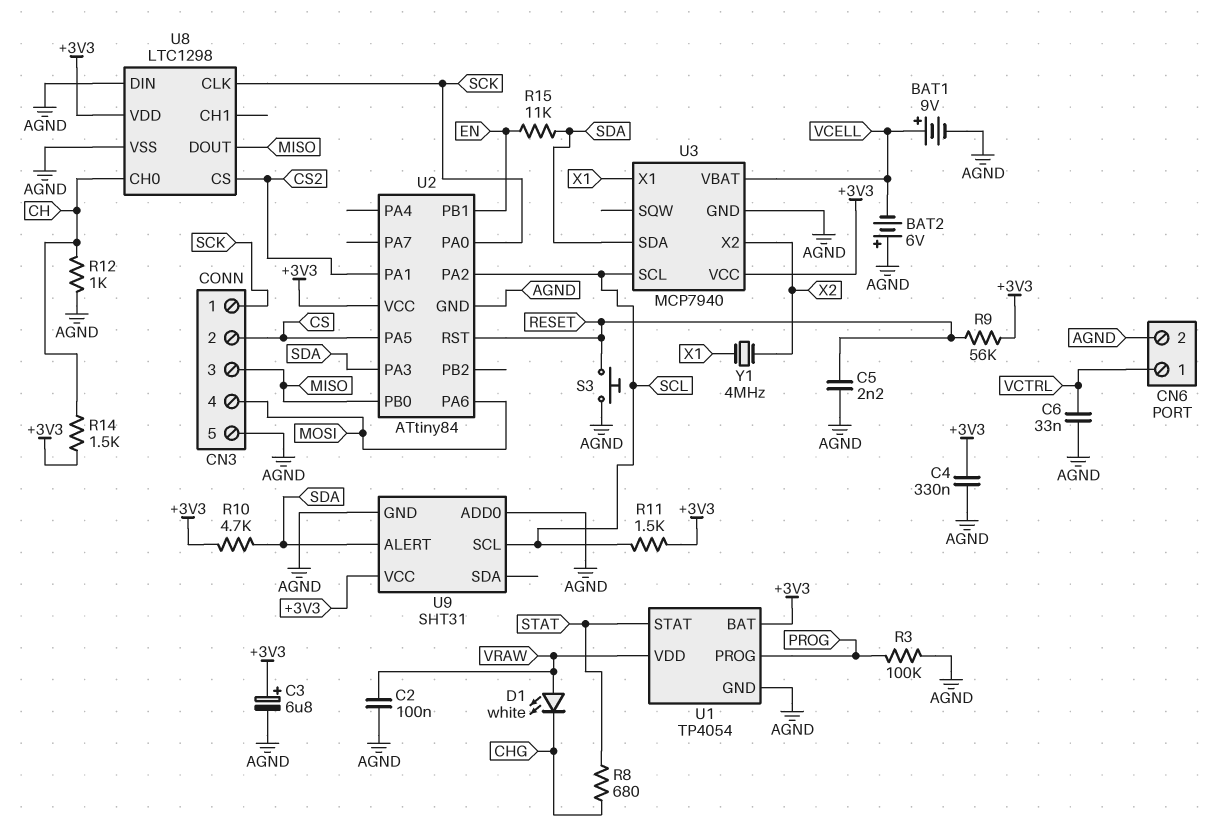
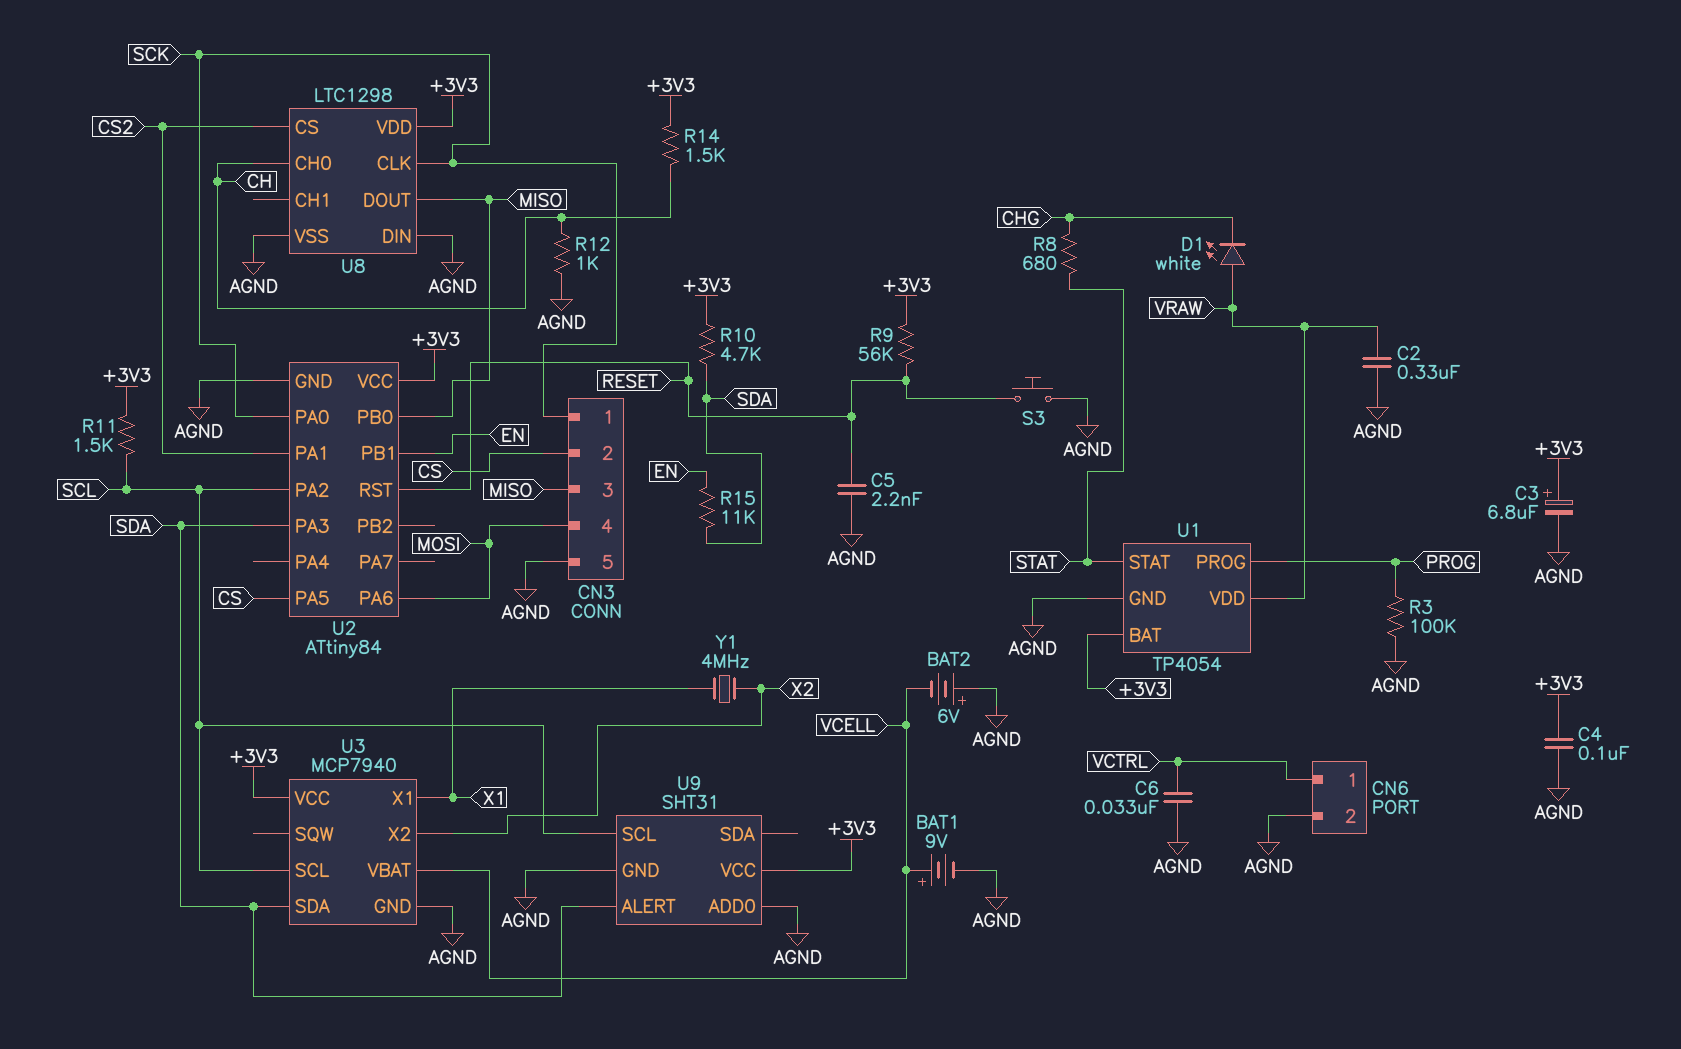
C2: 100nF (AGND, VRAW) -> 330nF (AGND, VRAW)
C4: 330nF (+3V3, AGND) -> 100nF (+3V3, AGND)

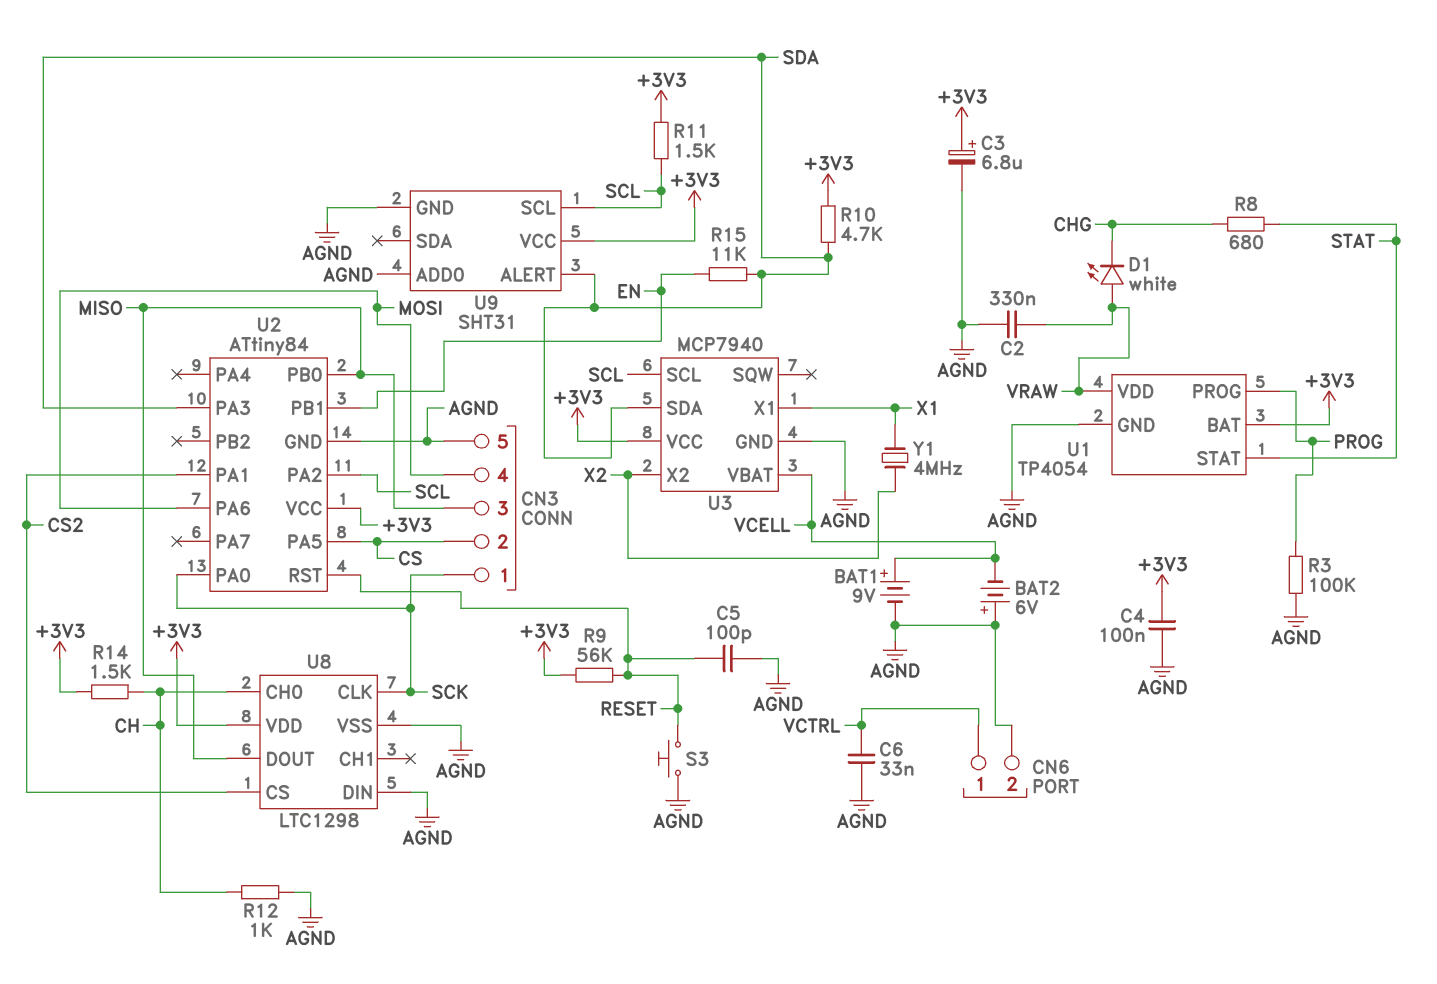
C5: 2.2nF (AGND, RESET) -> 100pF (AGND, RESET)

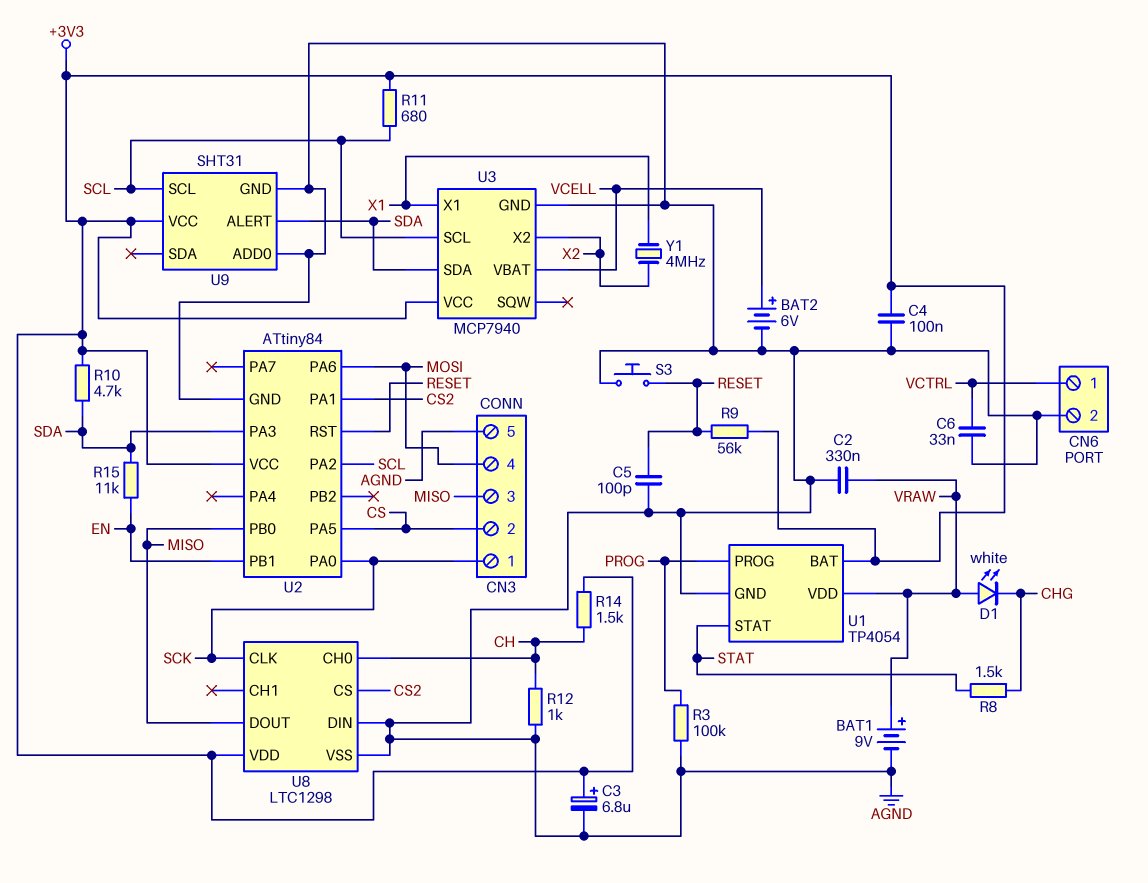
BAT1: 9V (plus VCELL, minus AGND) -> 9V (plus VRAW, minus AGND)
BAT2: 6V (plus AGND, minus VCELL) -> 6V (plus VCELL, minus AGND)
R8: 680 (CHG, STAT) -> 1.5k (CHG, STAT)
R11: 1.5k (+3V3, SCL) -> 680 (+3V3, SCL)

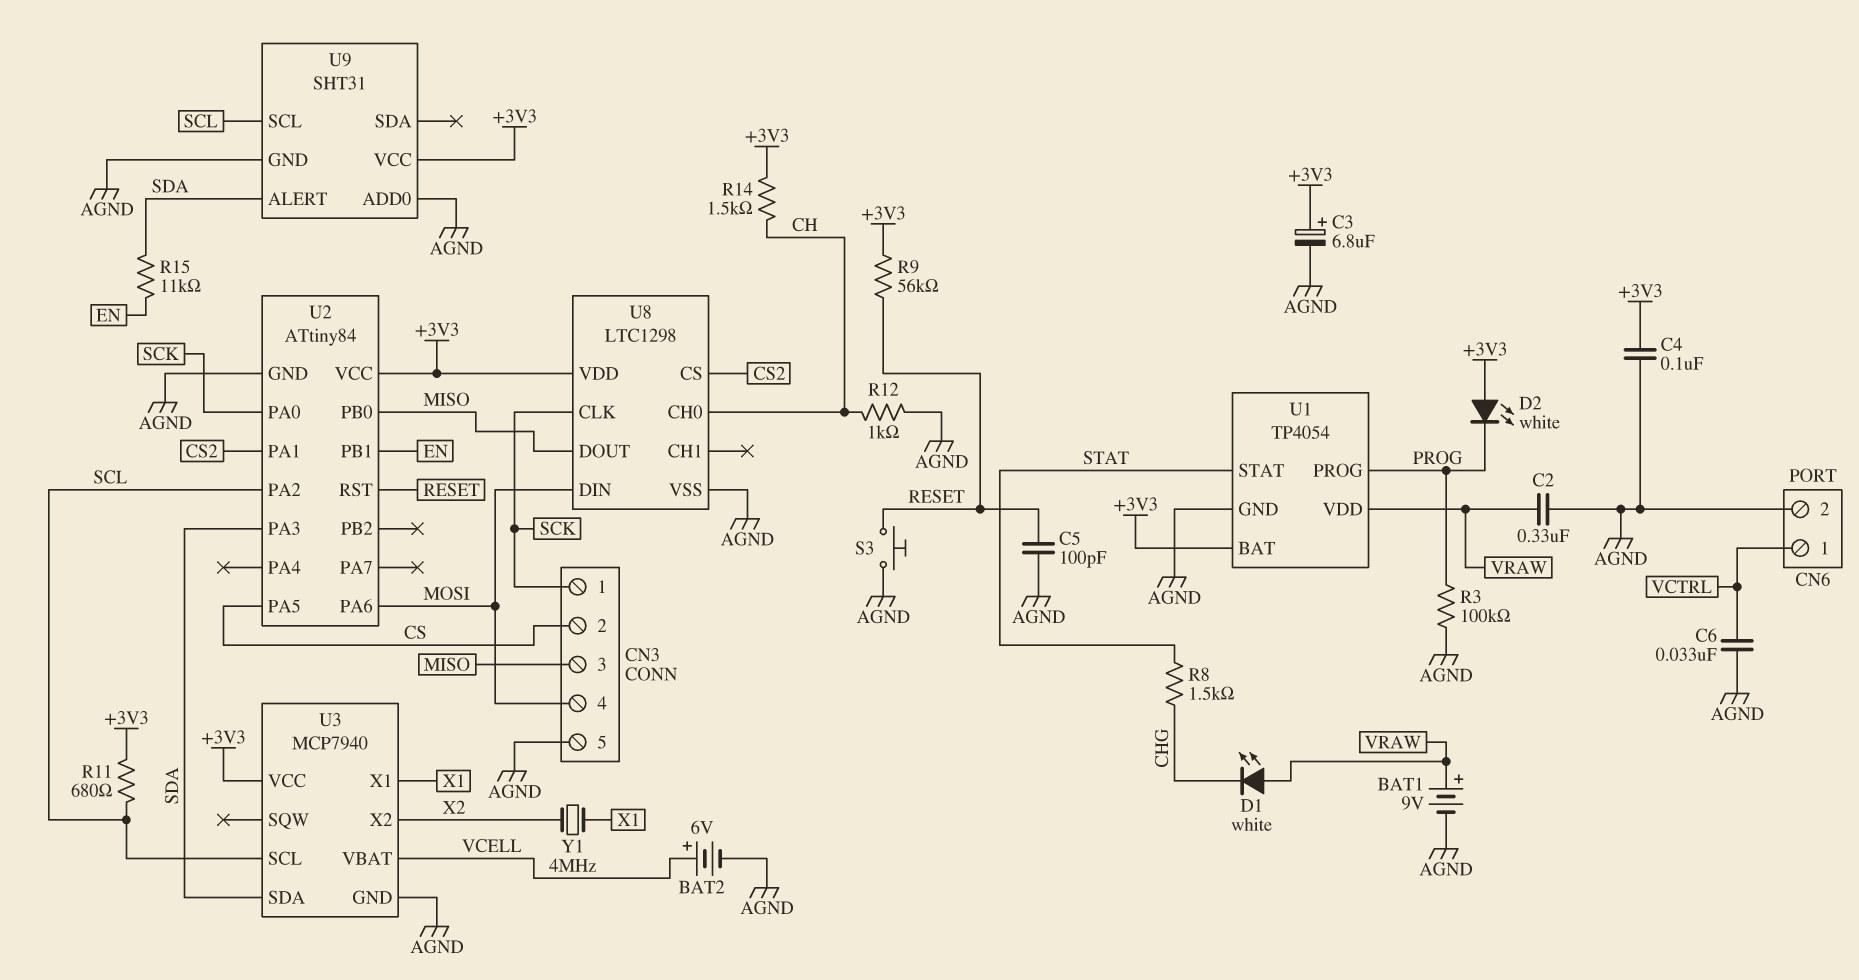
D2: none -> LED white (A +3V3, K PROG)
R10: 4.7k (+3V3, SDA) -> none
U8 pin DIN: AGND -> MOSI

